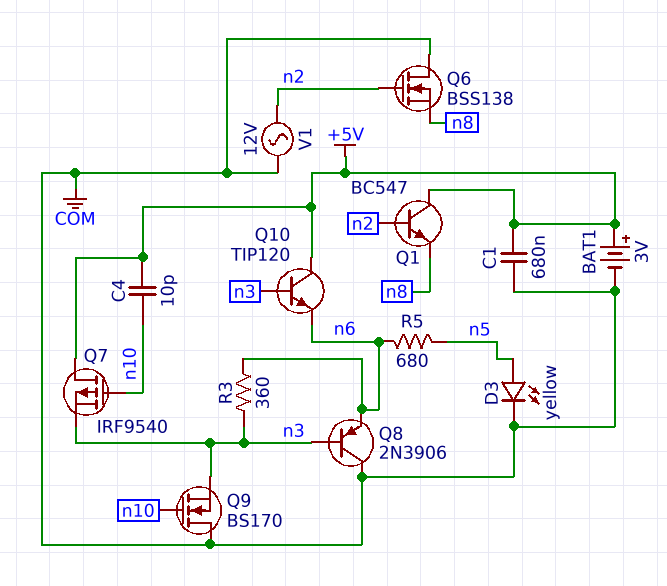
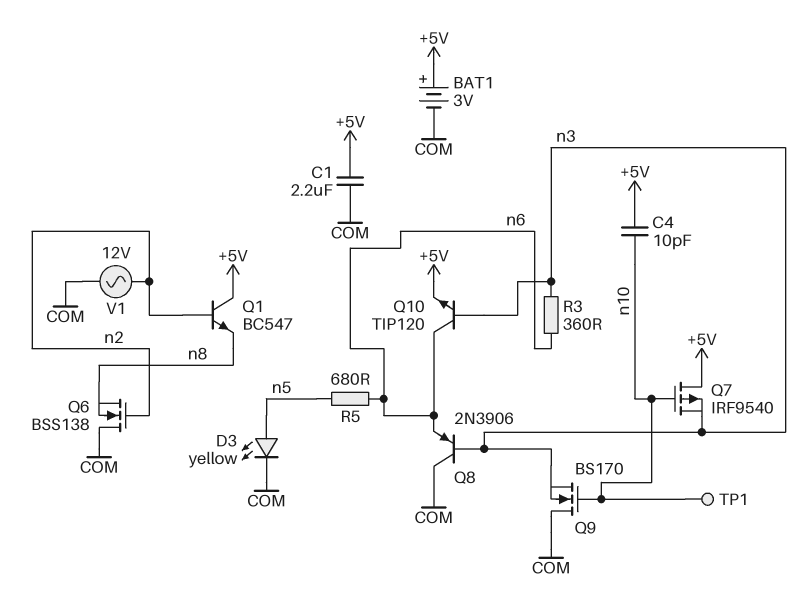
C1: 680nF (+5V, COM) -> 2.2uF (+5V, COM)
Q10: NPN TIP120 (B n3, C +5V, E n6) -> NPN TIP120 (B n3, C n6, E +5V)
TP1: none -> test point (n10)

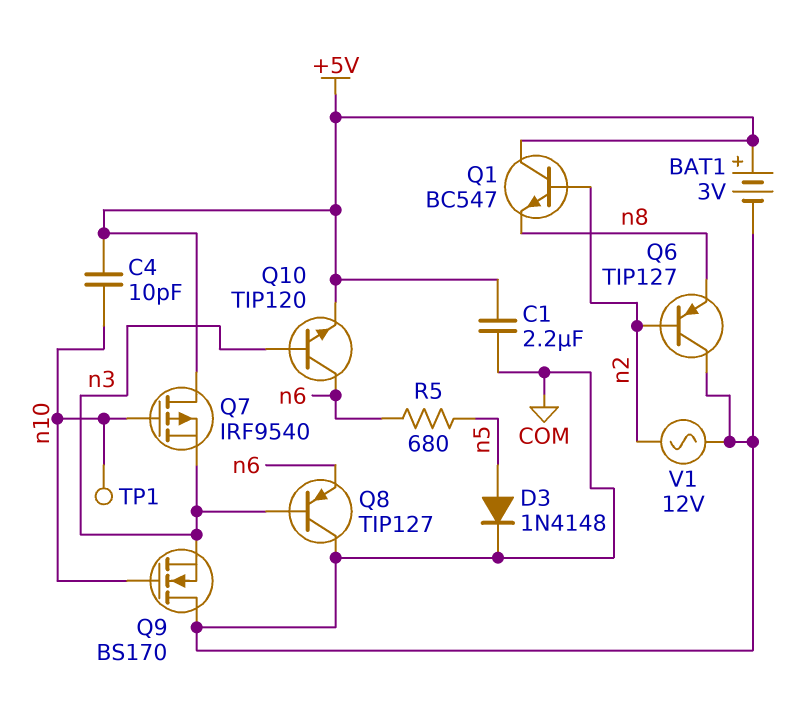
D3: LED yellow (A n5, K COM) -> diode 1N4148 (A n5, K COM)
Q6: NMOS BSS138 (G n2, D COM, S n8) -> PNP TIP127 (B n2, C COM, E n8)
Q8: PNP 2N3906 (B n3, C COM, E n6) -> PNP TIP127 (B n3, C COM, E n6)
R3: 360 (n3, n6) -> none

